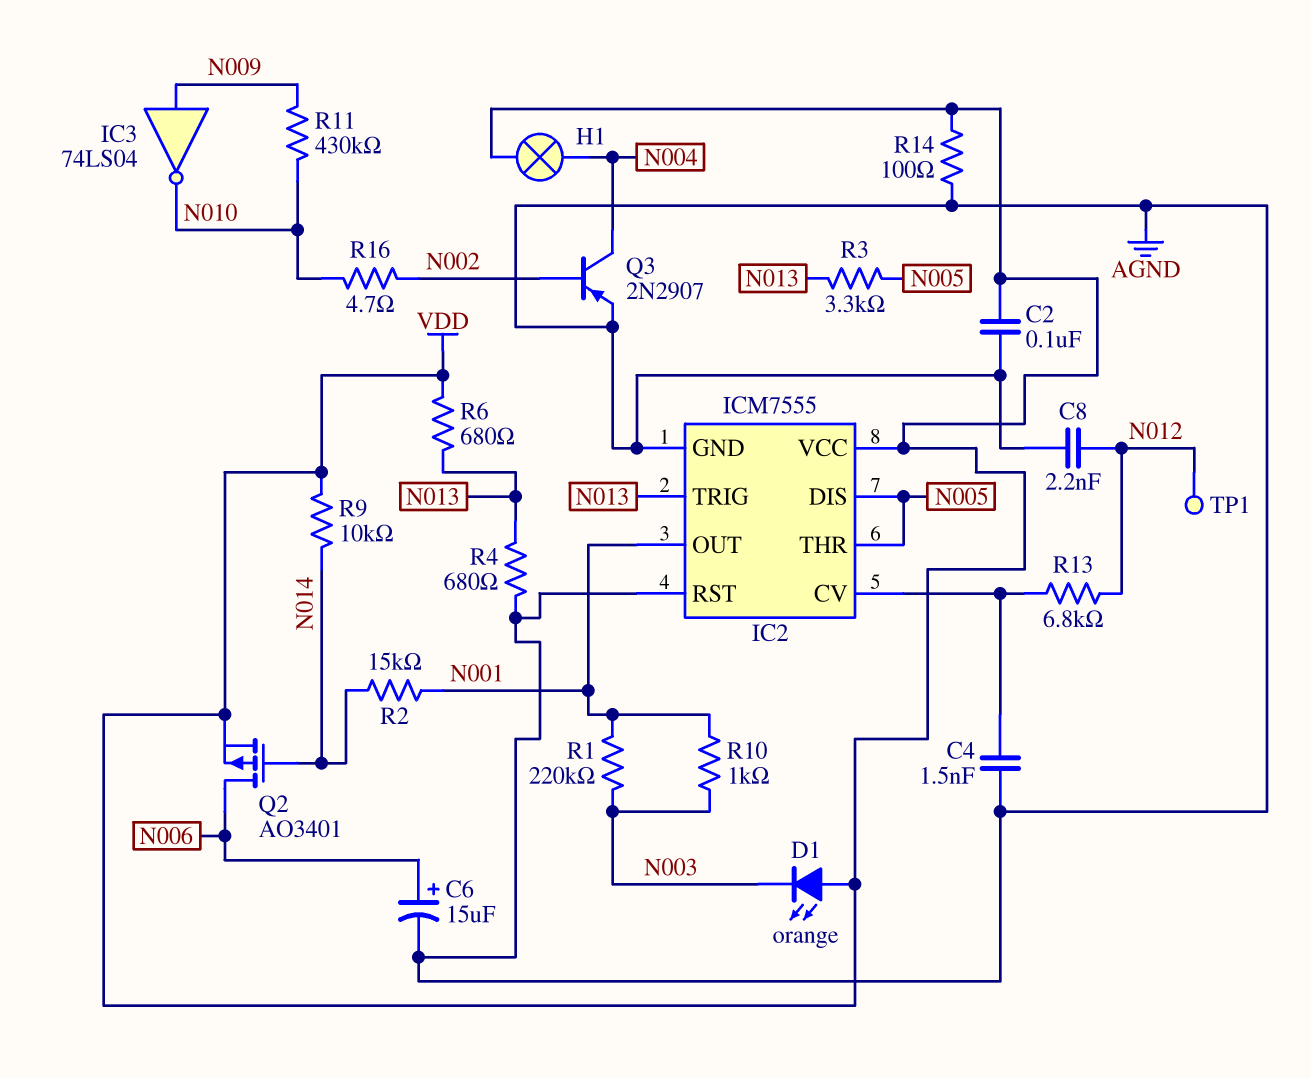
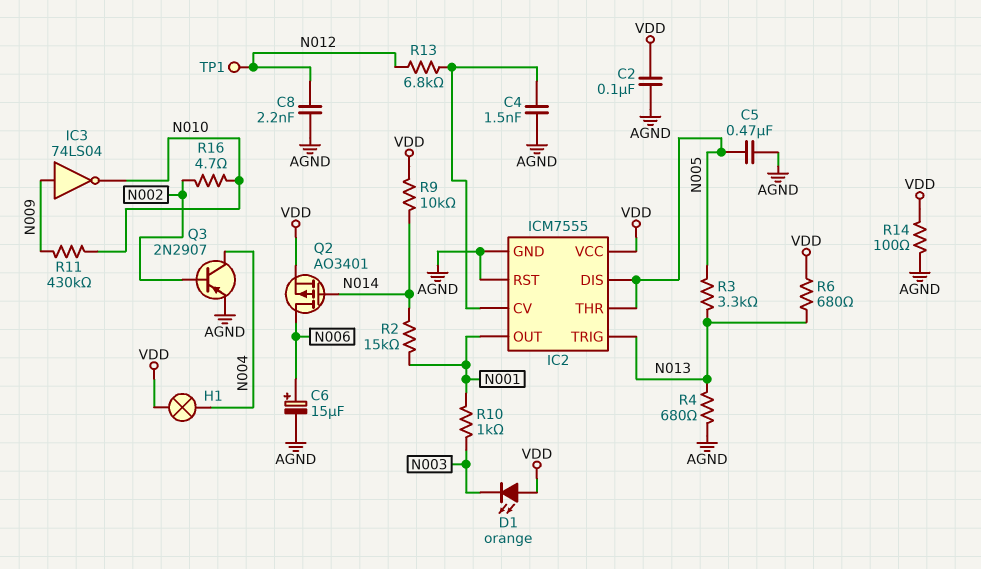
C5: none -> 470nF (AGND, N005)
R1: 220k (N001, N003) -> none

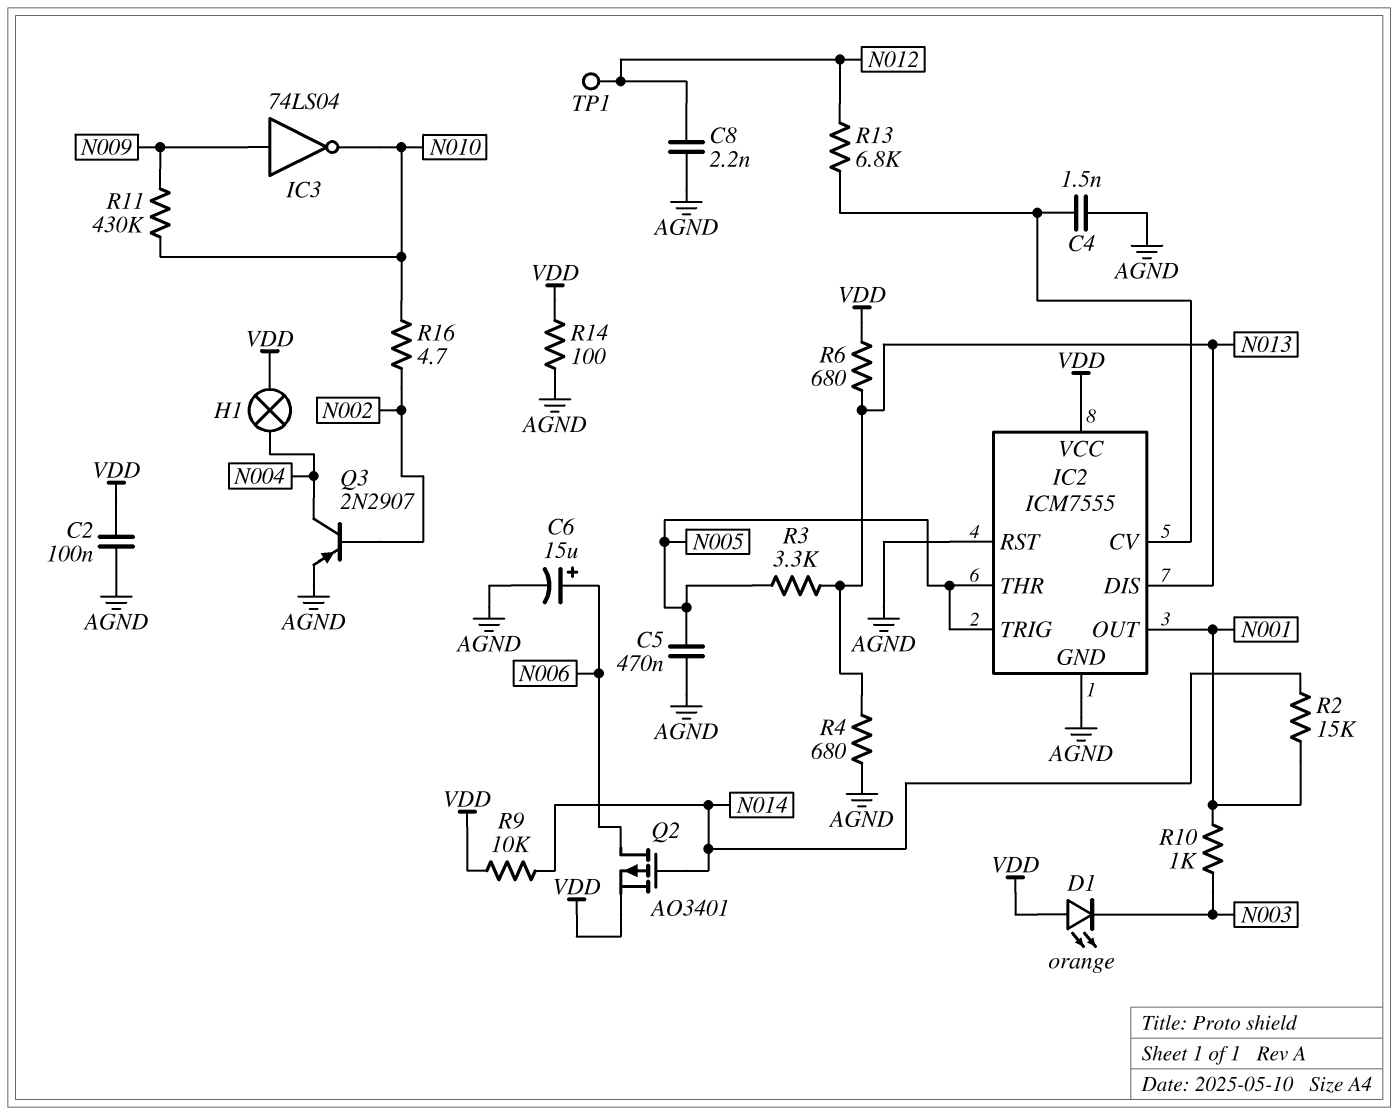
IC2 pin DIS: N005 -> N013
IC2 pin TRIG: N013 -> N005

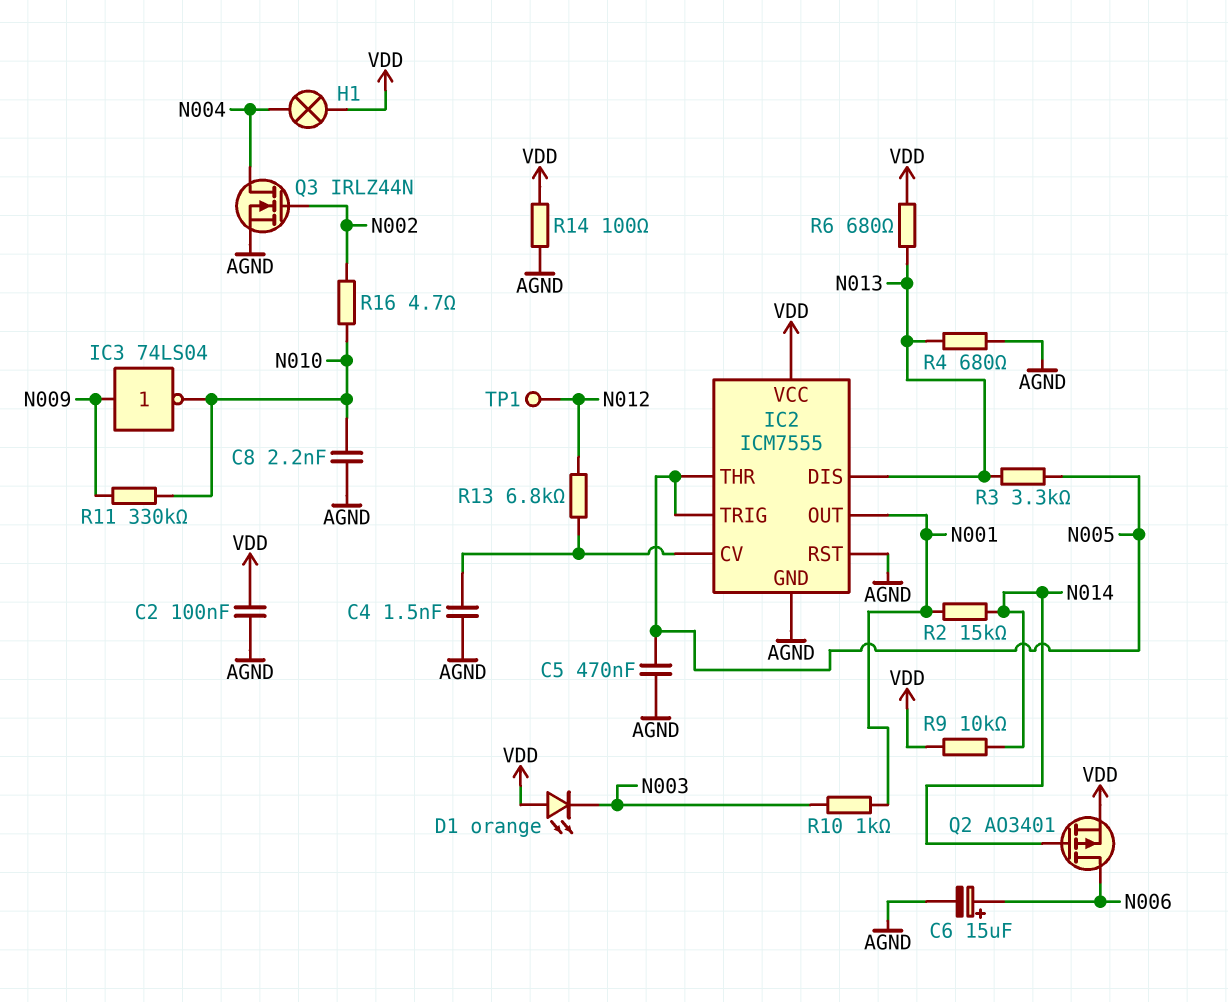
C8: 2.2nF (AGND, N012) -> 2.2nF (AGND, N010)
Q3: PNP 2N2907 (B N002, C N004, E AGND) -> NMOS IRLZ44N (G N002, D N004, S AGND)
R11: 430k (N009, N010) -> 330k (N009, N010)

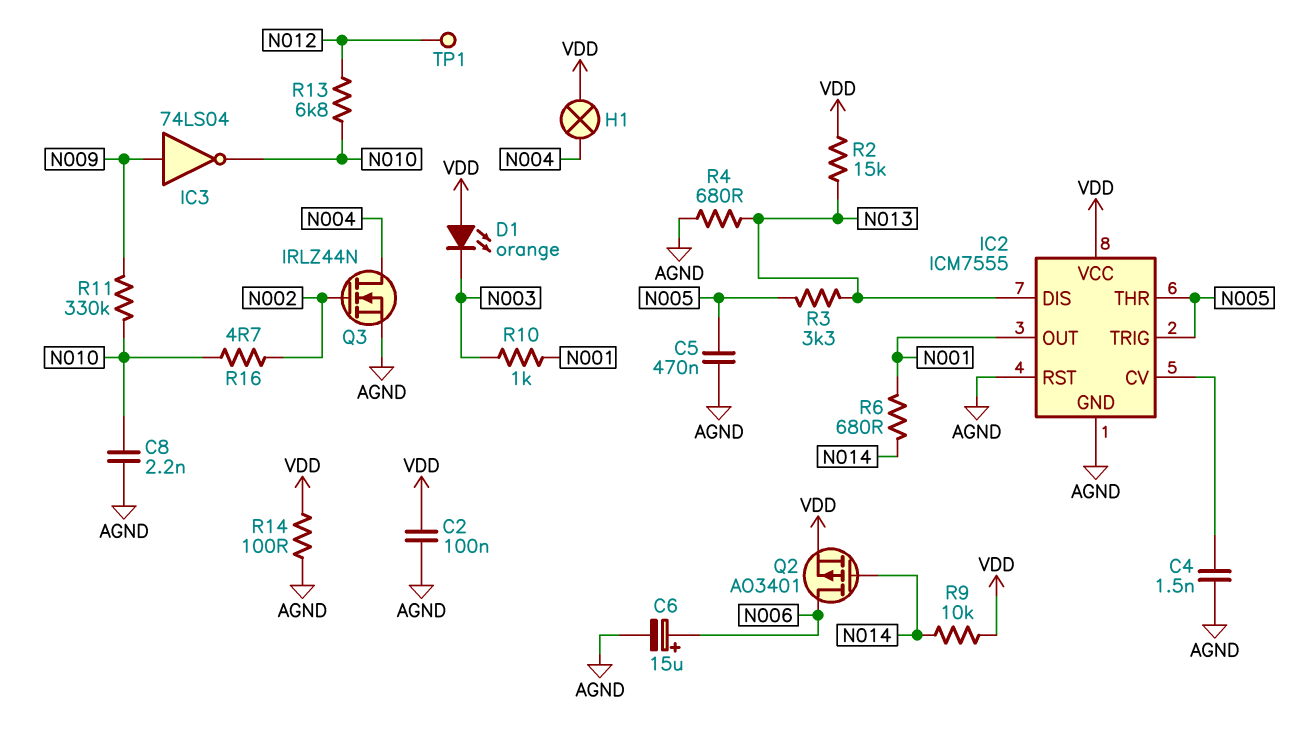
R2: 15k (N001, N014) -> 15k (N013, VDD)
R6: 680 (N013, VDD) -> 680 (N001, N014)
R13: 6.8k (IC2/CV, N012) -> 6.8k (N010, N012)

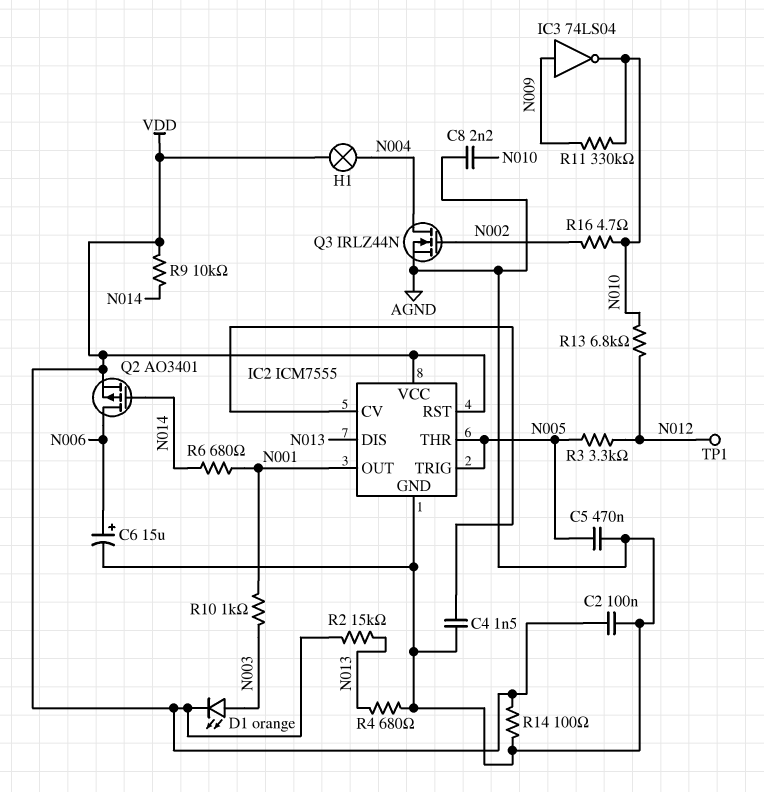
D1: LED orange (A VDD, K N003) -> LED orange (A N003, K VDD)
IC2 pin RST: AGND -> VDD
R3: 3.3k (N005, N013) -> 3.3k (N005, N012)

